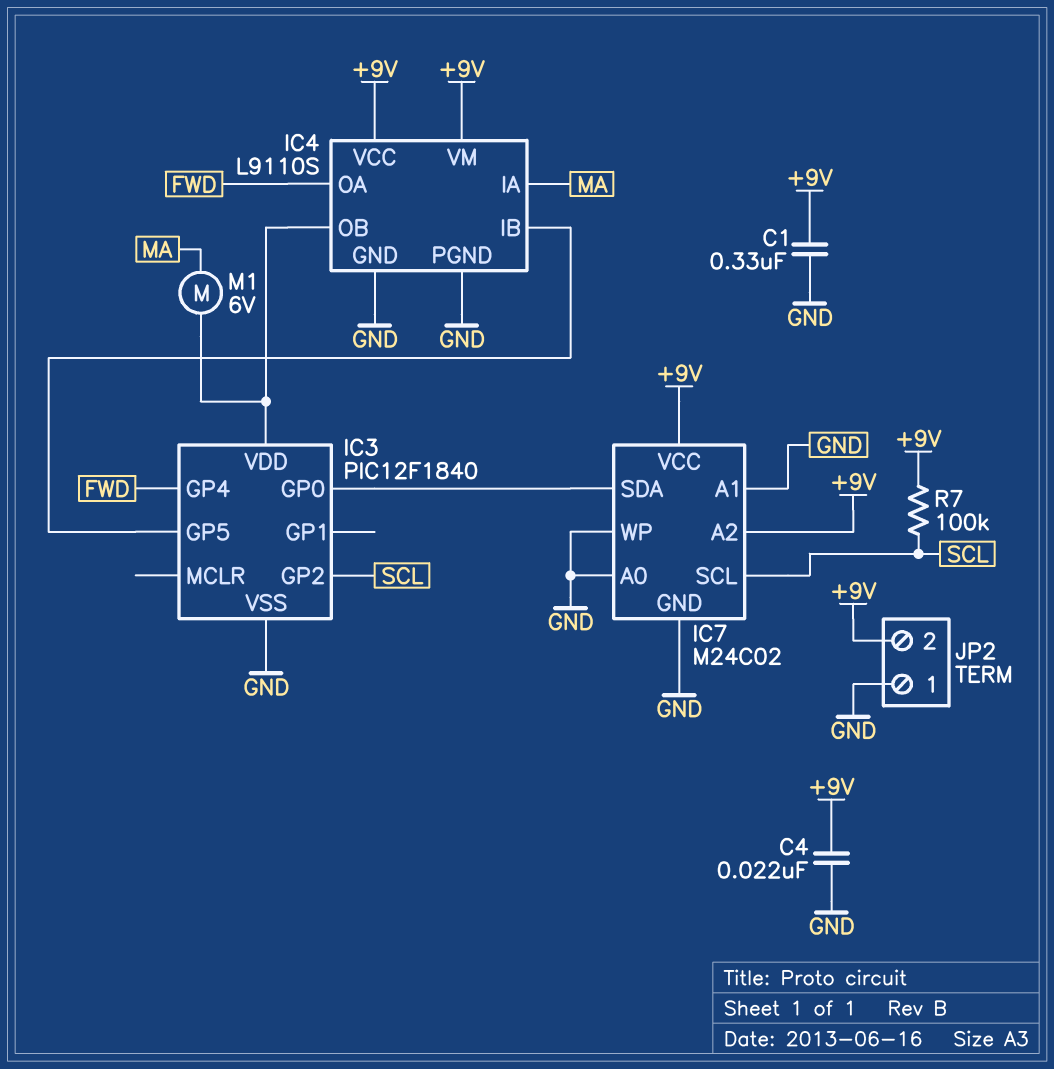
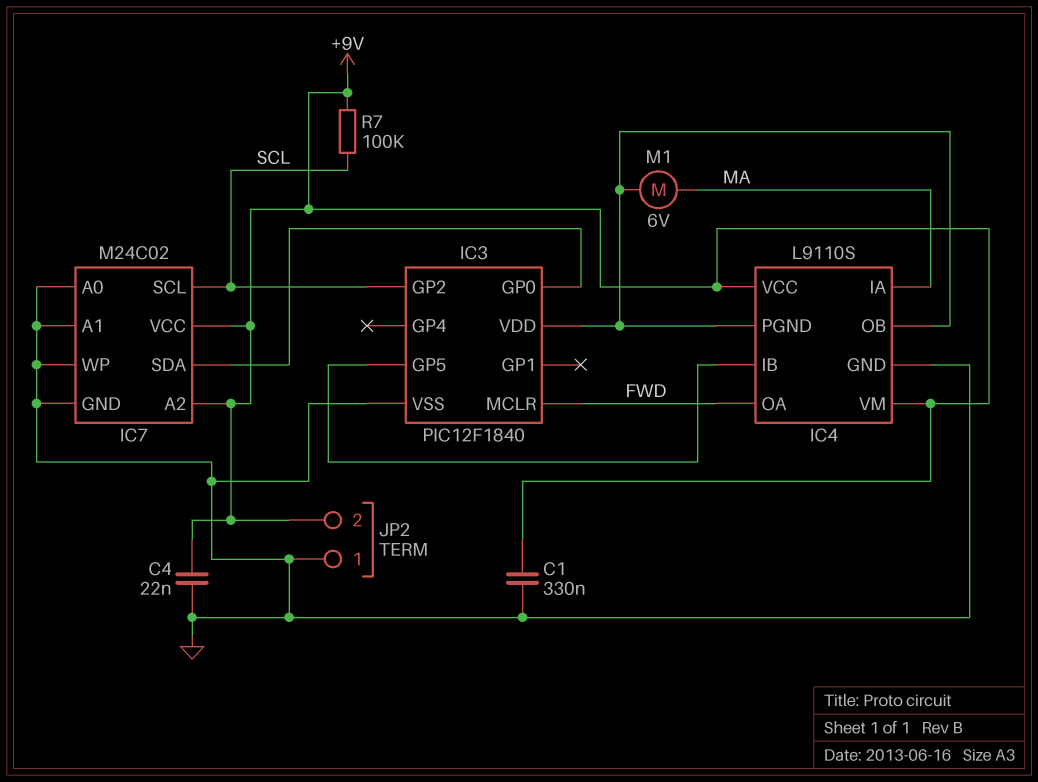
IC3 pin GP4: FWD -> none
IC3 pin MCLR: none -> FWD
IC4 pin PGND: GND -> IC3/VDD

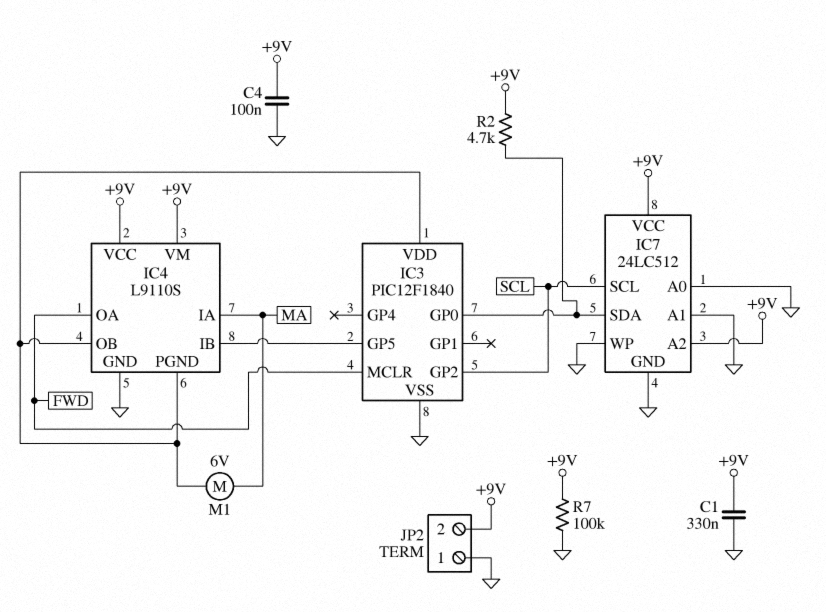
C4: 22nF (+9V, GND) -> 100nF (+9V, GND)
IC7: M24C02 -> 24LC512
R2: none -> 4.7k (+9V, IC3/GP0)
R7: 100k (+9V, SCL) -> 100k (+9V, GND)

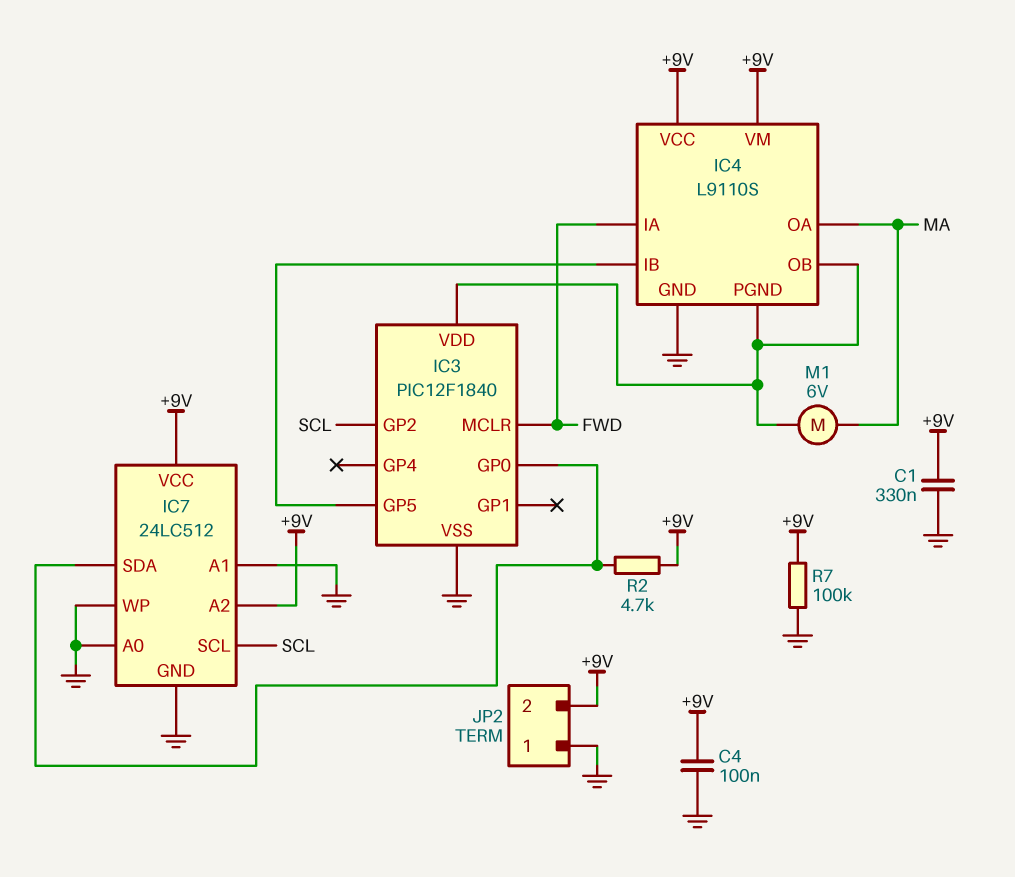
IC4 pin IA: MA -> FWD
IC4 pin OA: FWD -> MA

